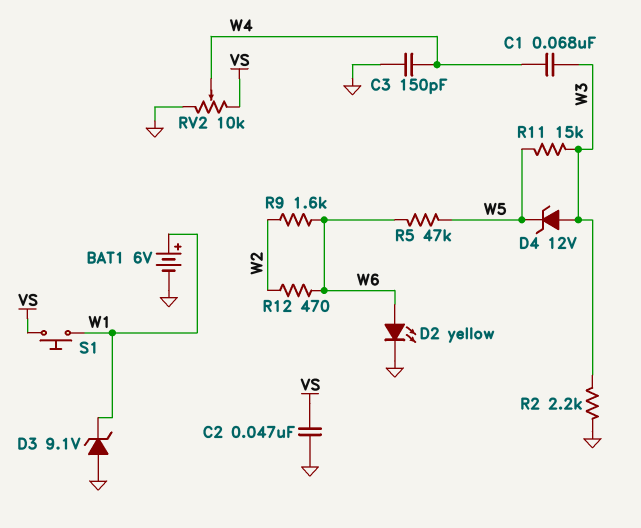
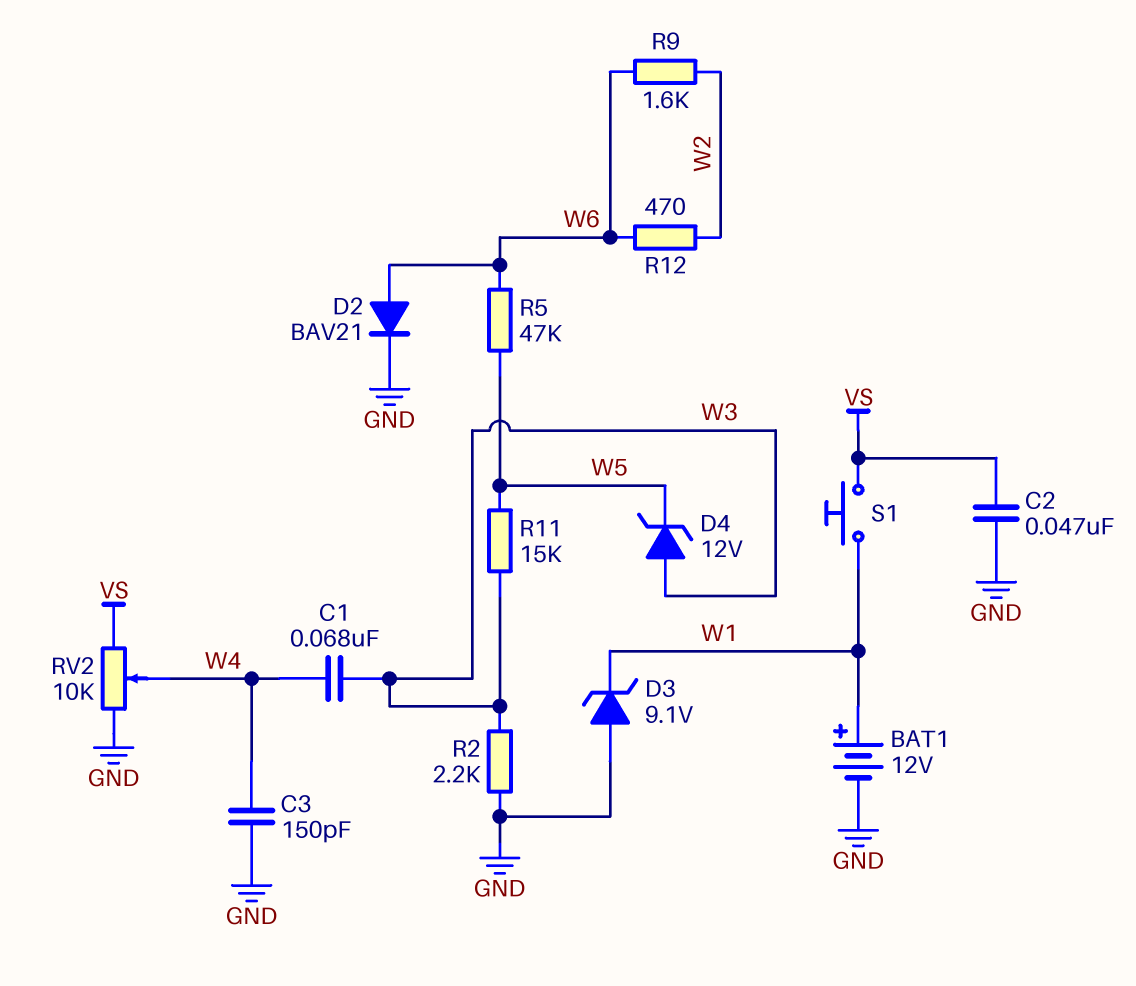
BAT1: 6V (plus W1, minus GND) -> 12V (plus W1, minus GND)
D2: LED yellow (A W6, K GND) -> diode BAV21 (A W6, K GND)

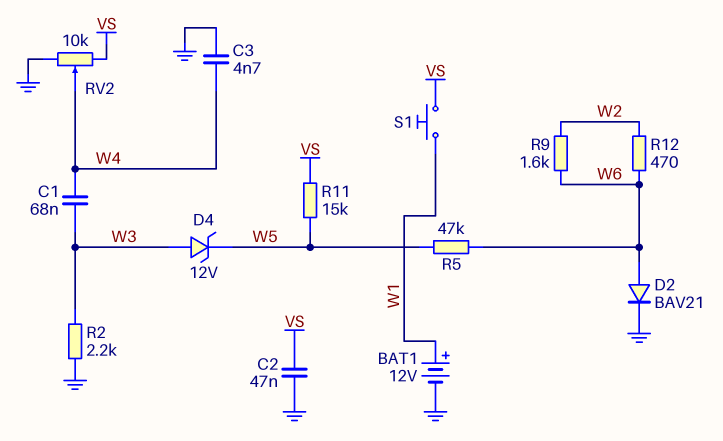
C3: 150pF (GND, W4) -> 4.7nF (GND, W4)
D3: zener 9.1V (A GND, K W1) -> none
R11: 15k (W3, W5) -> 15k (VS, W5)

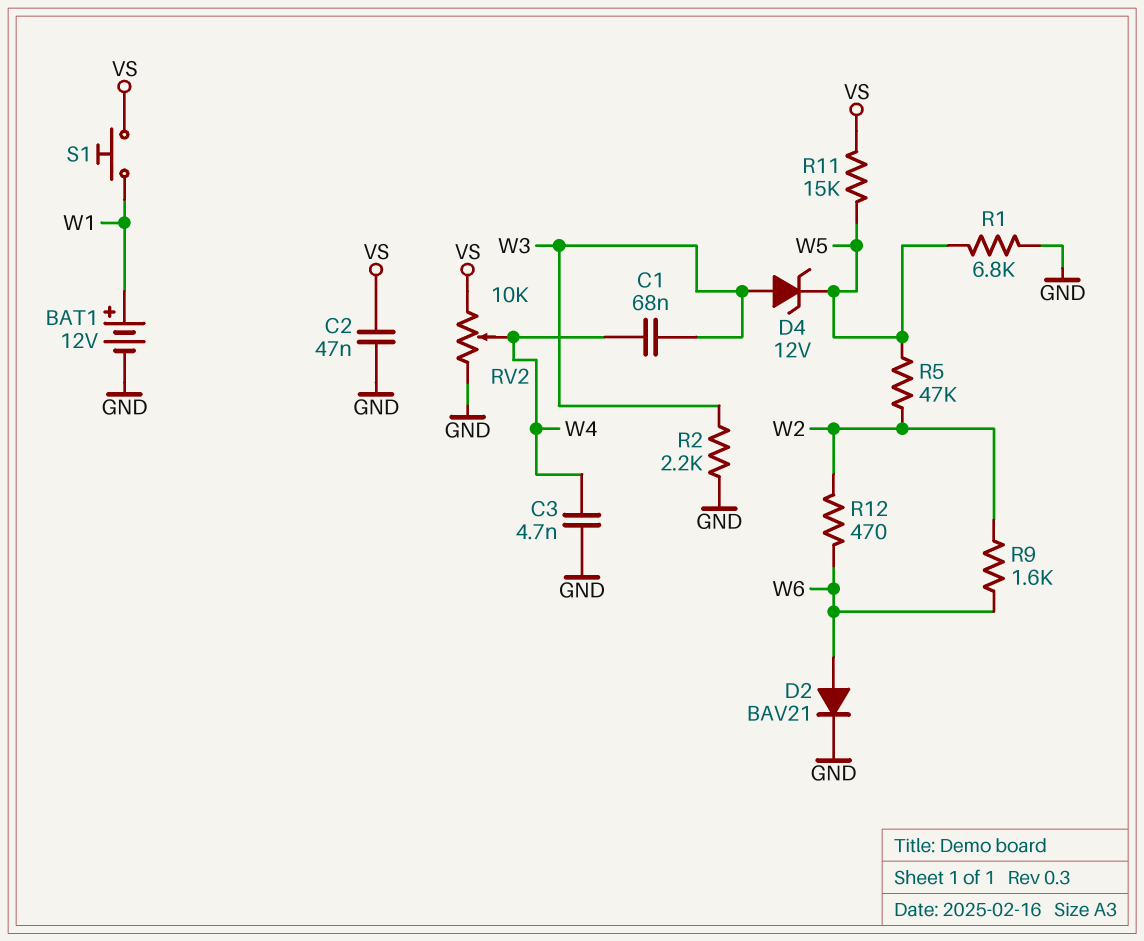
R1: none -> 6.8k (GND, W5)
R5: 47k (W5, W6) -> 47k (W2, W5)

